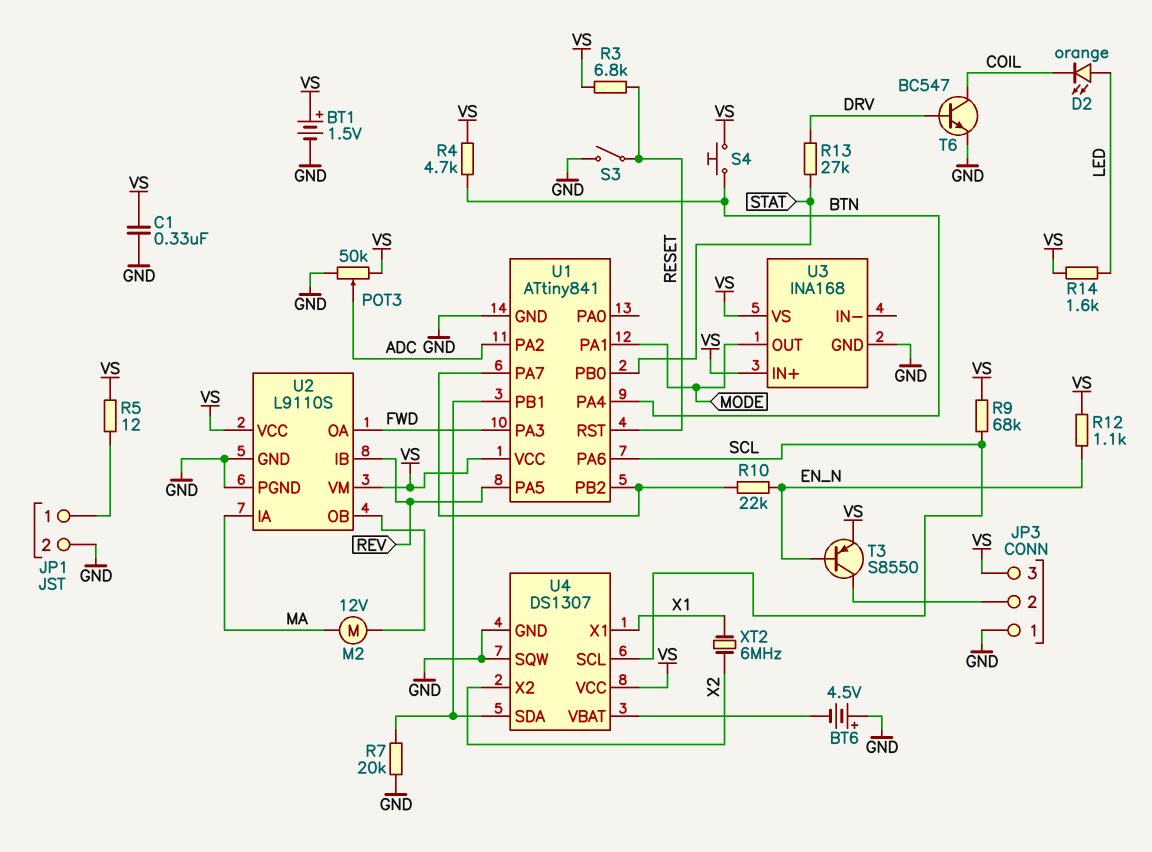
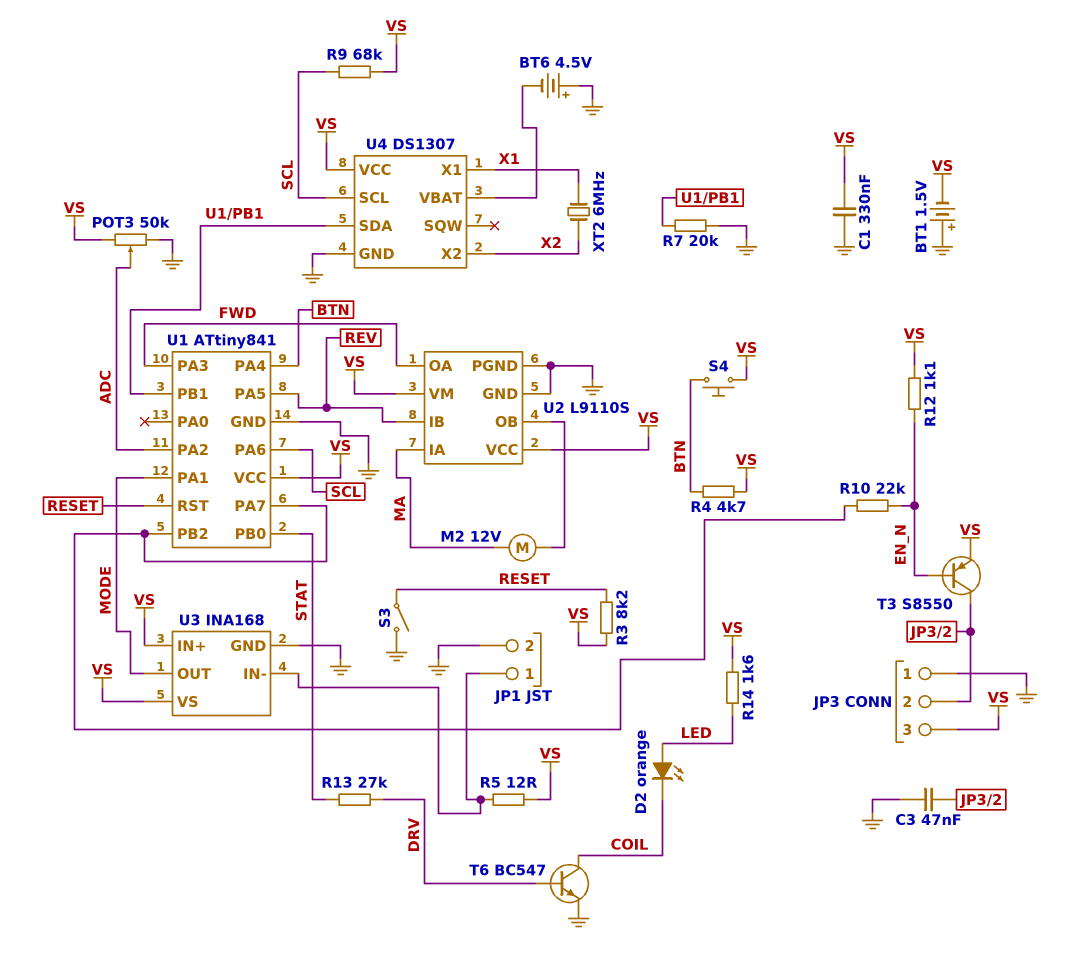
BT1: 1.5V (plus VS, minus GND) -> 1.5V (plus GND, minus VS)
C3: none -> 47nF (GND, JP3/2)
R3: 6.8k (RESET, VS) -> 8.2k (RESET, VS)
U3 pin IN-: none -> JP1/1
U4 pin SQW: GND -> none

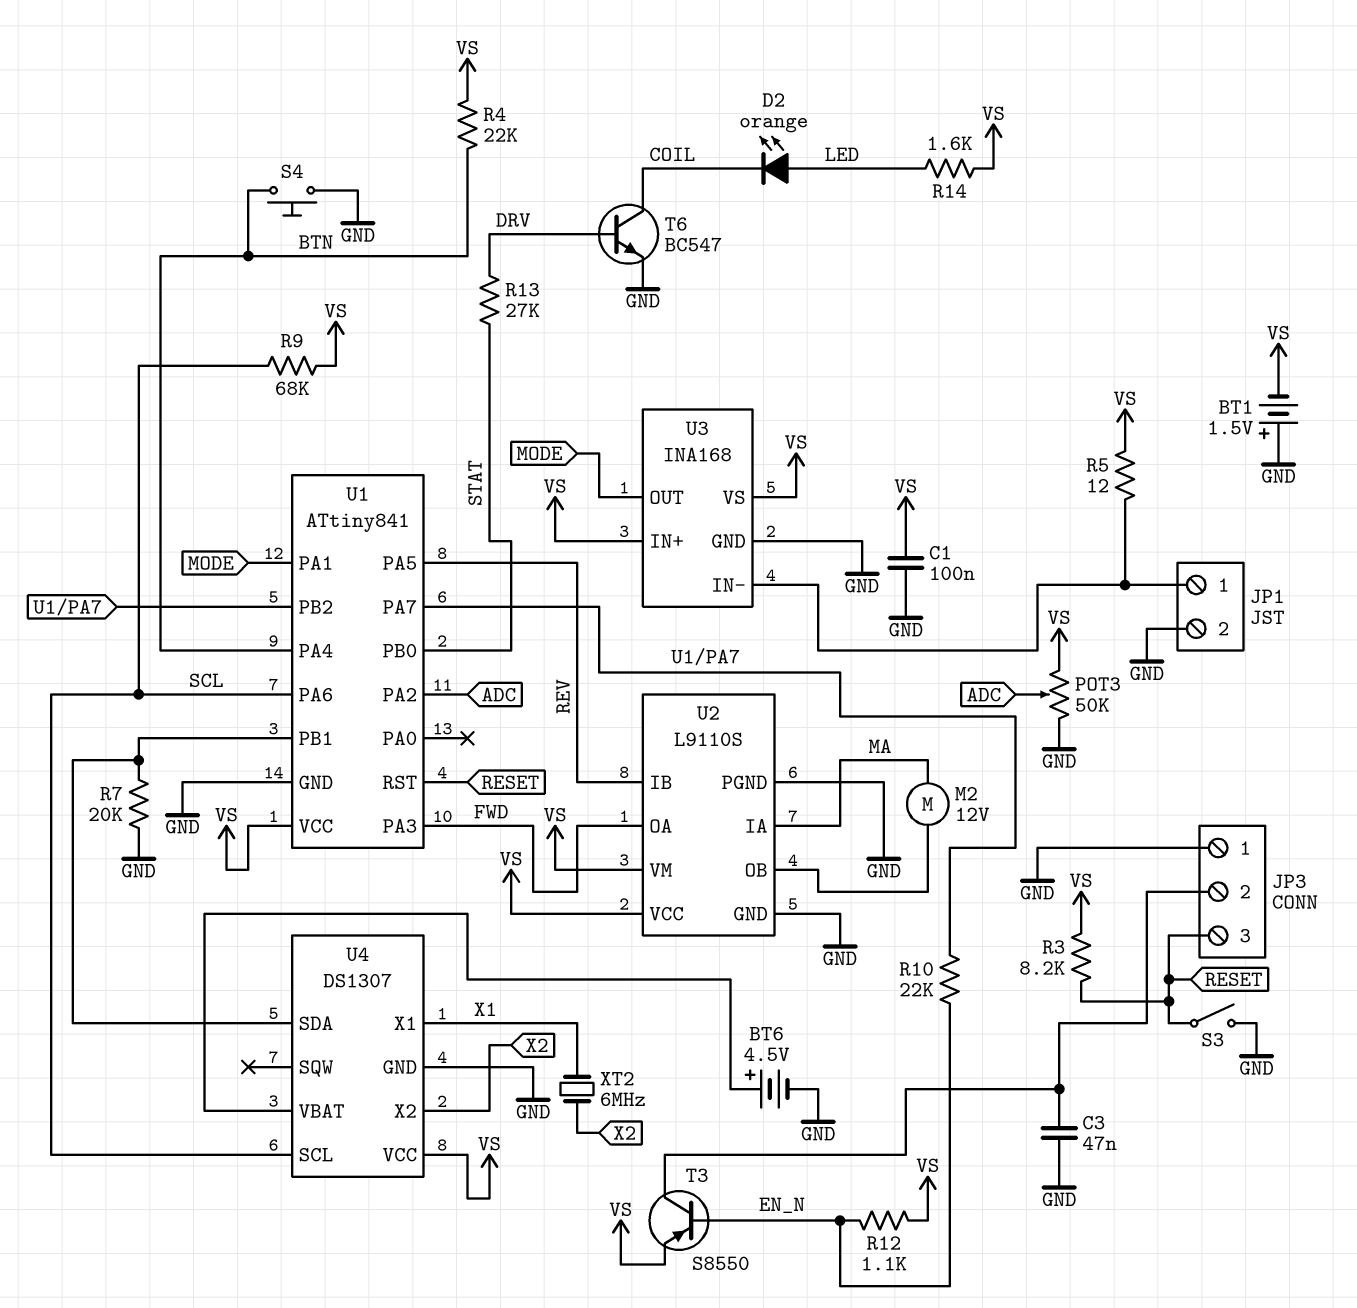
BT6: 4.5V (plus GND, minus U4/VBAT) -> 4.5V (plus U4/VBAT, minus GND)
C1: 330nF (GND, VS) -> 100nF (GND, VS)
JP3 pin 3: VS -> RESET
R4: 4.7k (BTN, VS) -> 22k (BTN, VS)
S4: button (BTN, VS) -> button (BTN, GND)

